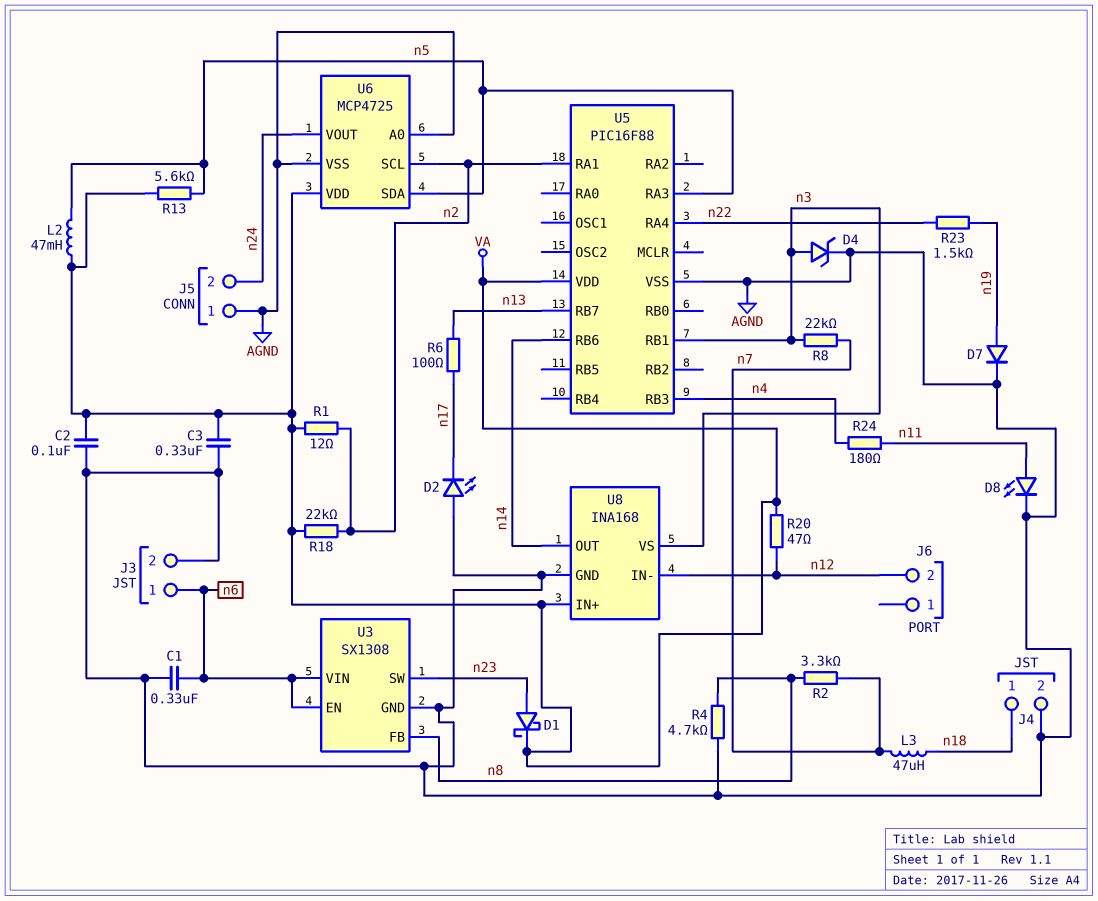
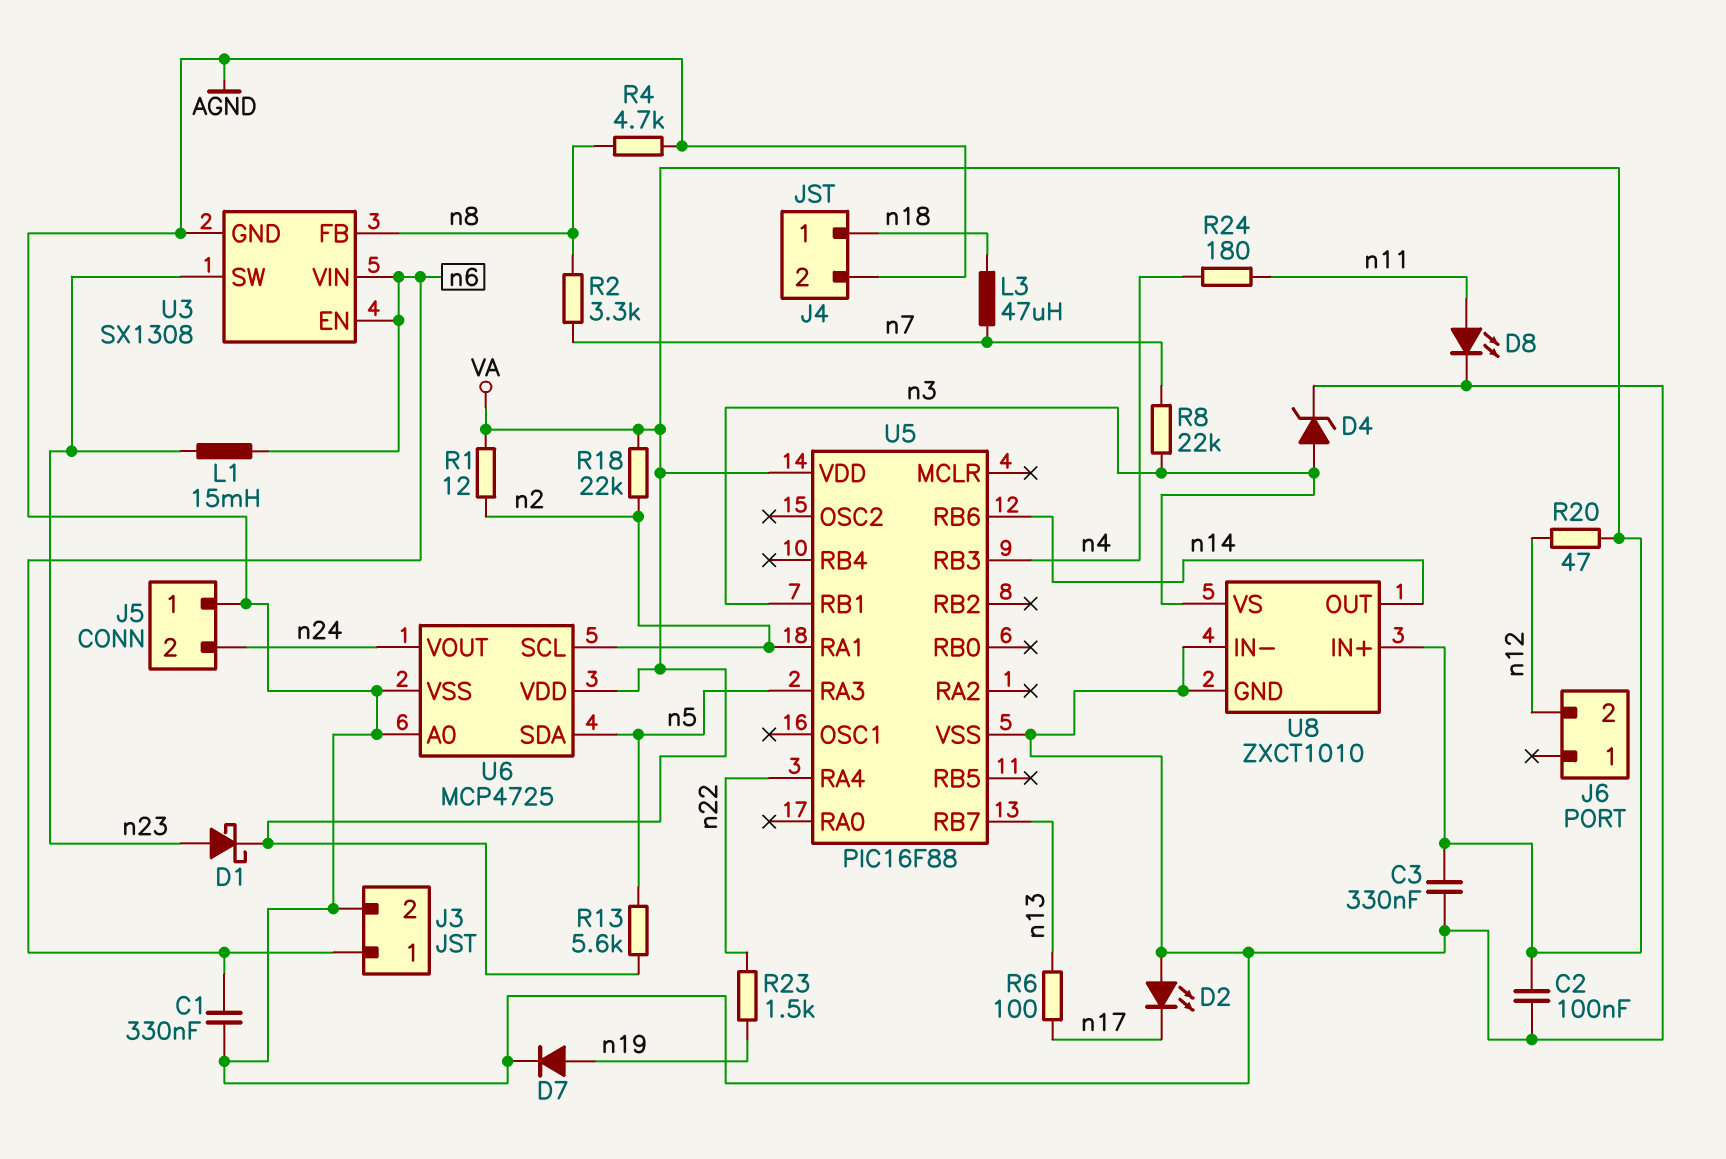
L1: none -> 15mH (n6, n23)
L2: 47mH (VA, n5) -> none
U8: INA168 -> ZXCT1010
U8 pin IN-: n12 -> AGND

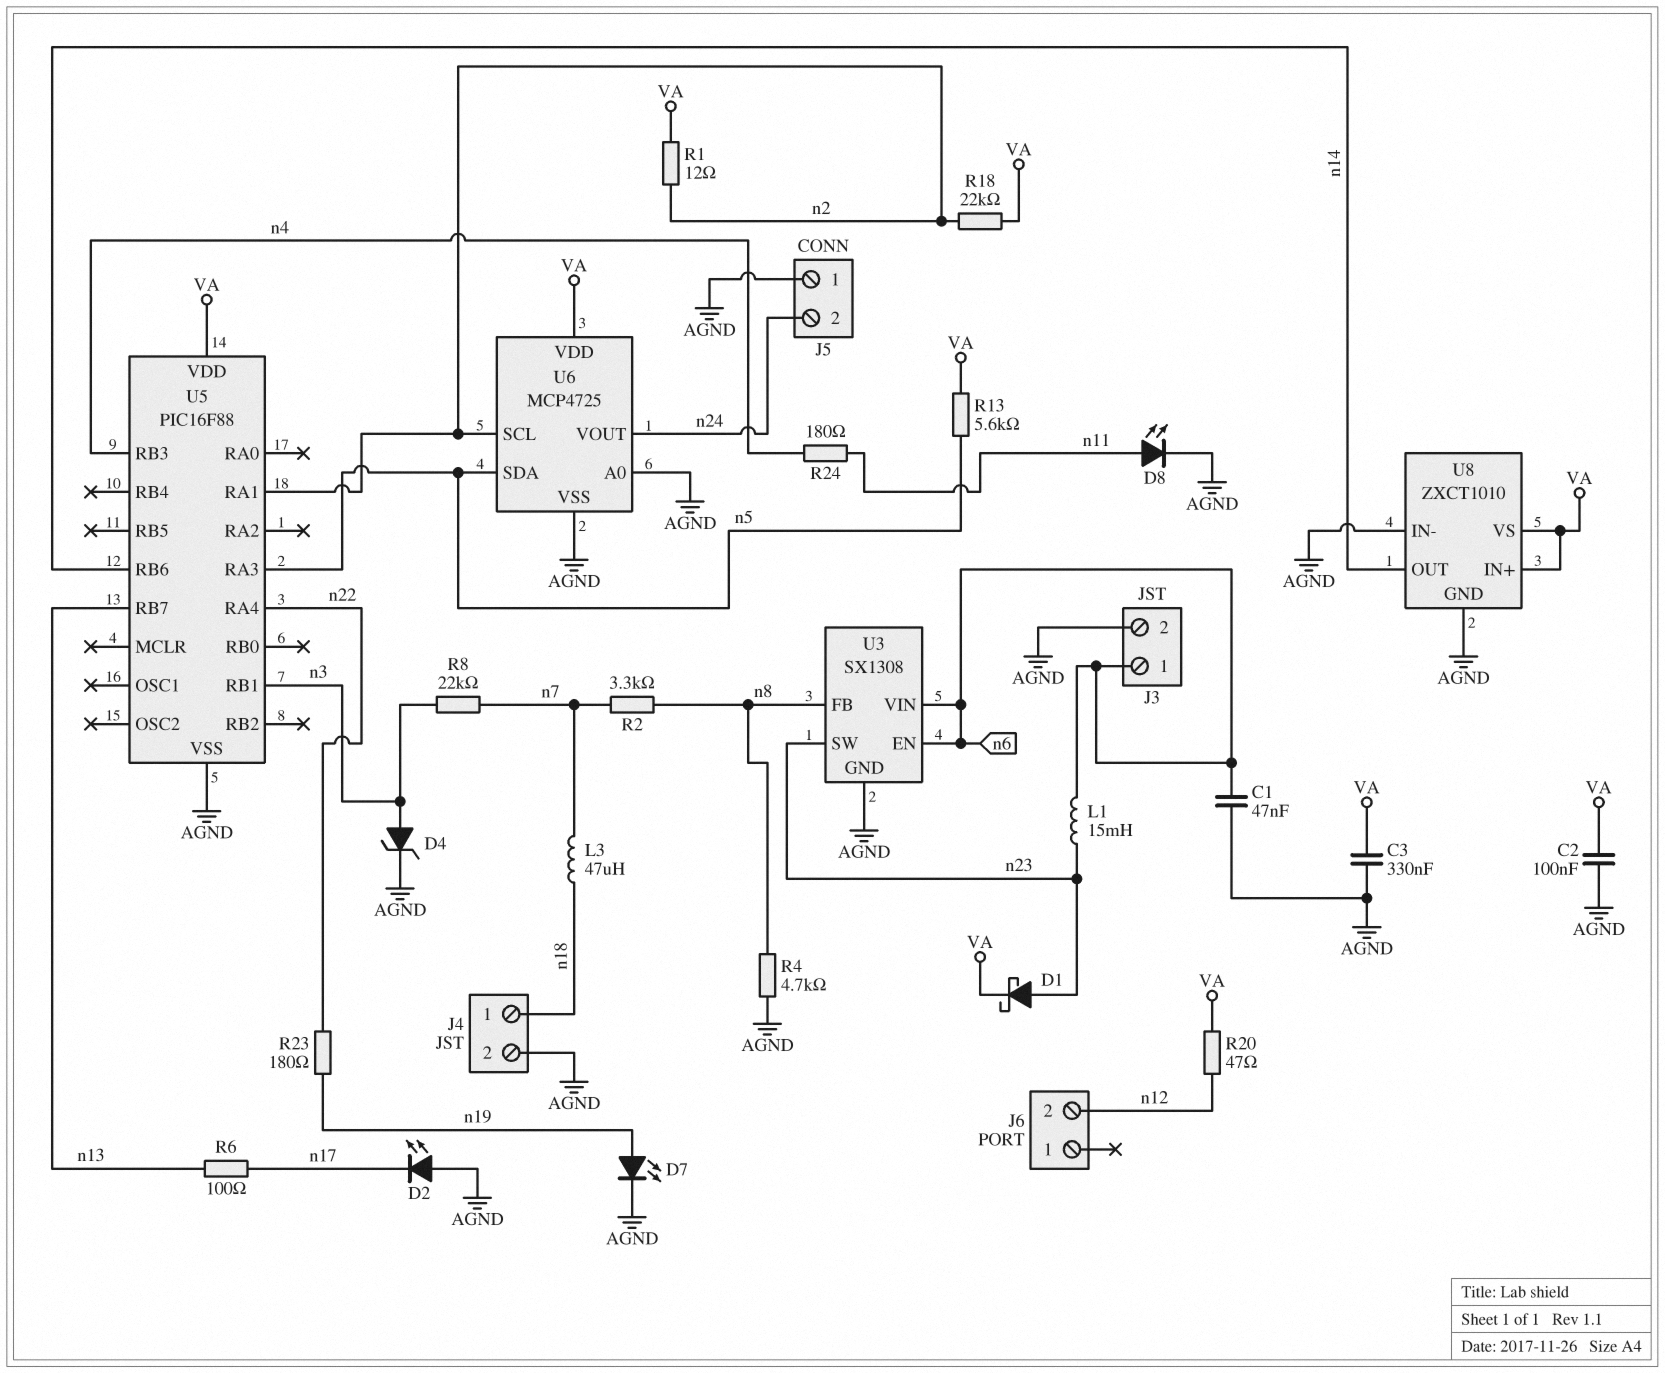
C1: 330nF (AGND, n6) -> 47nF (AGND, n6)
D7: diode (A n19, K AGND) -> LED (A n19, K AGND)
R23: 1.5k (n19, n22) -> 180 (n19, n22)
U8 pin VS: n3 -> VA

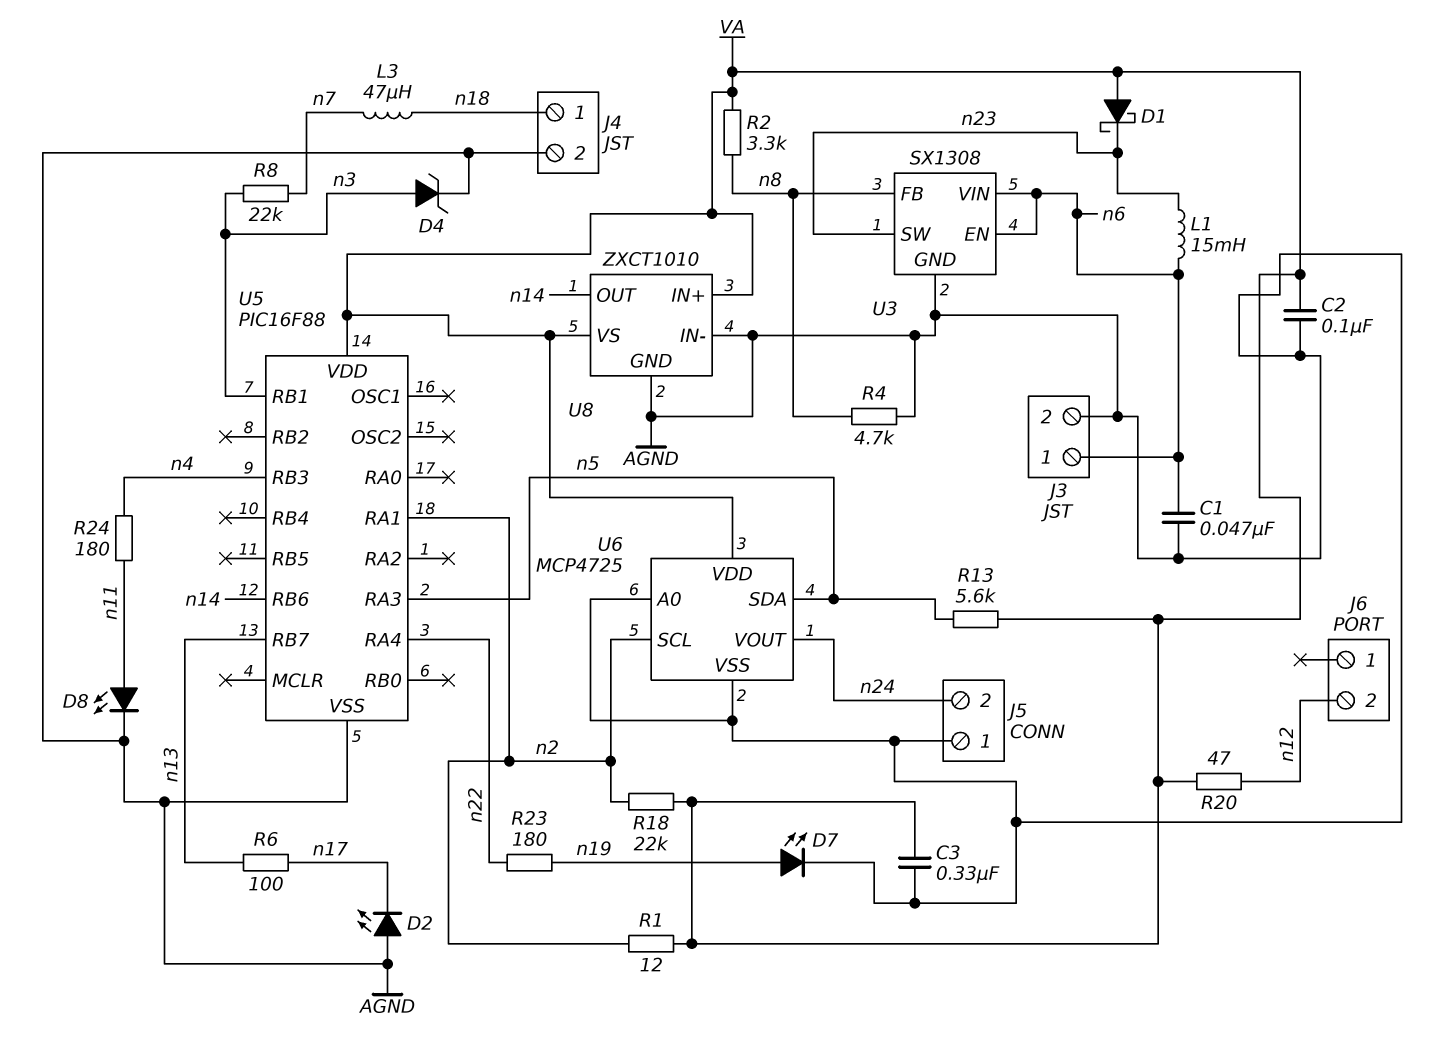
D1: schottky (A n23, K VA) -> schottky (A VA, K n23)
R2: 3.3k (n7, n8) -> 3.3k (VA, n8)

